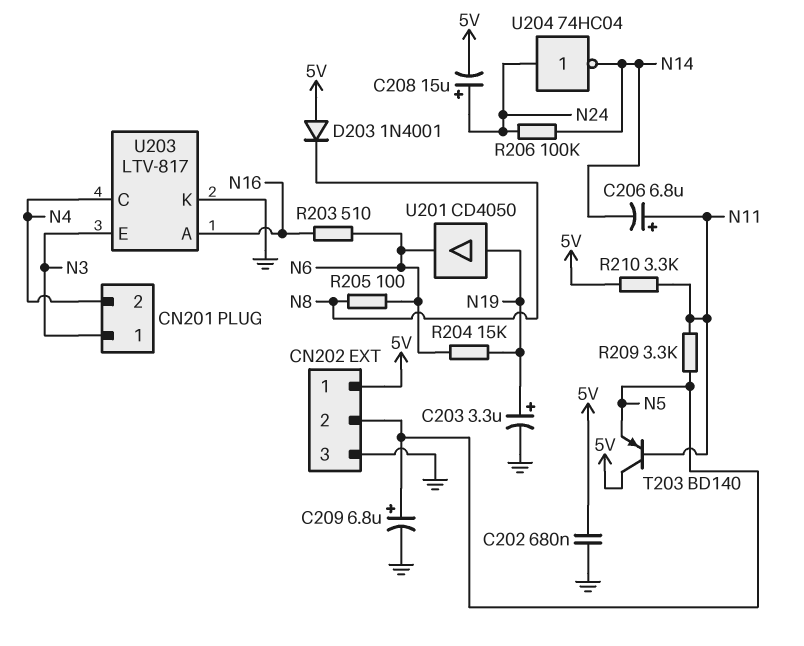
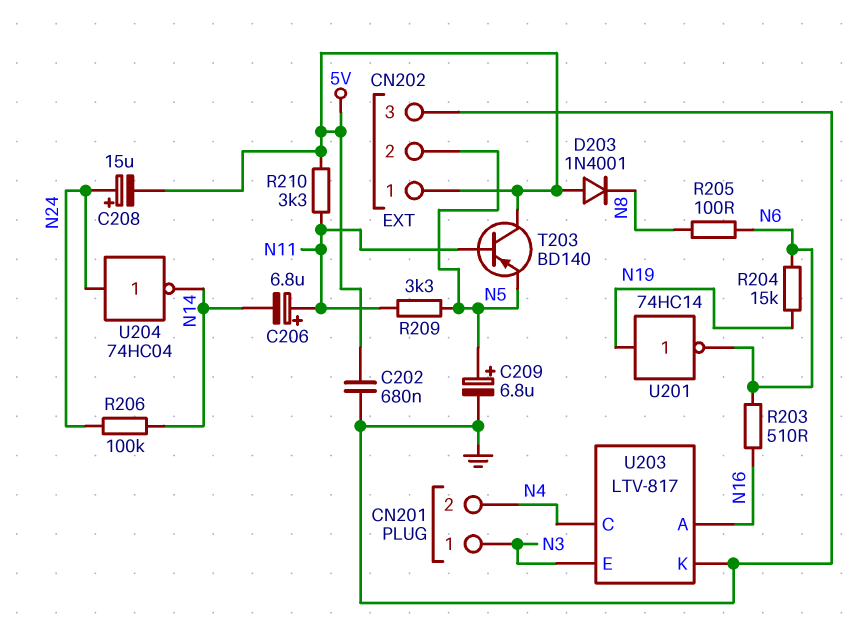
C203: 3.3uF (plus N19, minus GND) -> none
U201: buffer CD4050 (in N19, out N6) -> NOT 74HC14 (in N19, out N6)

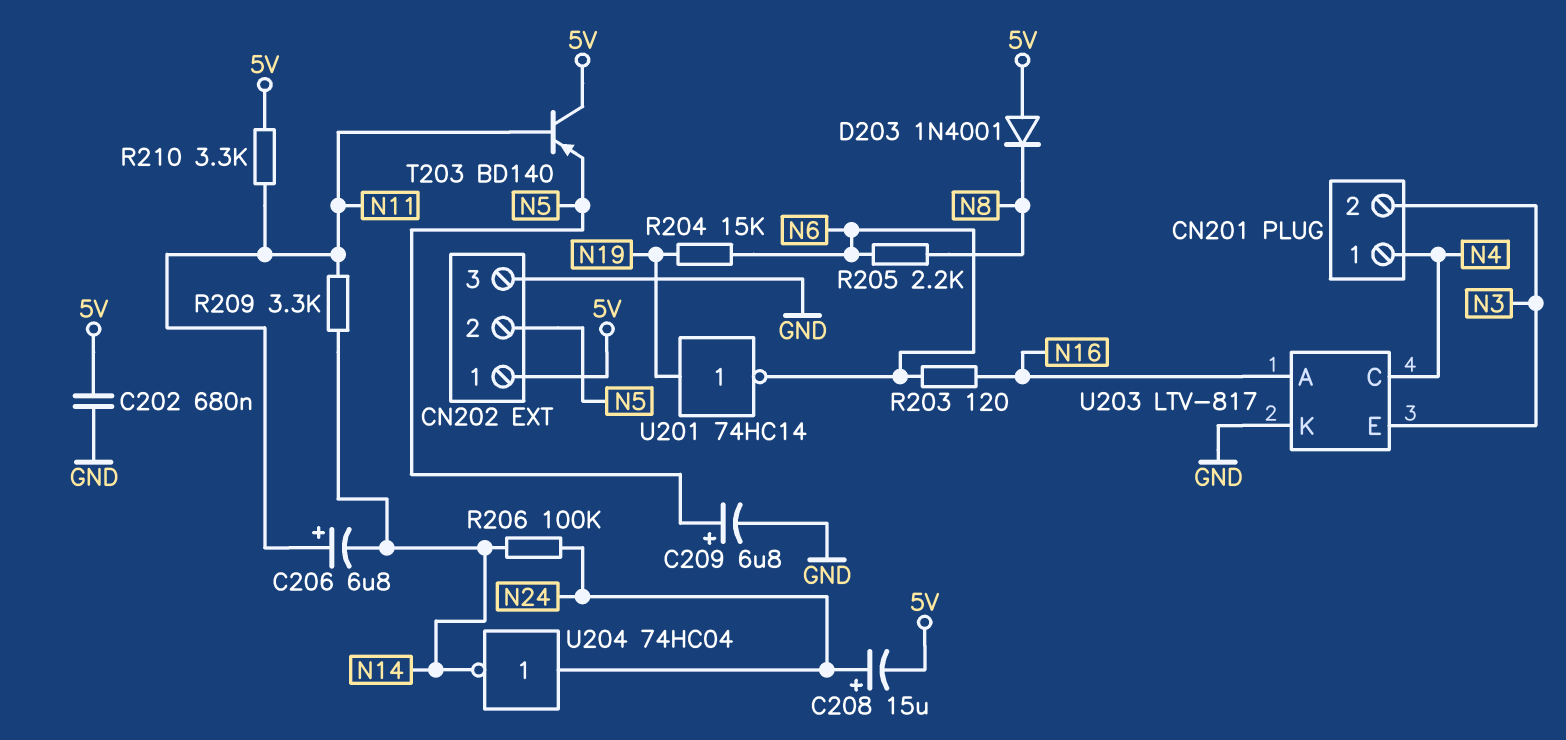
CN201 pin 1: N3 -> N4
CN201 pin 2: N4 -> N3
R203: 510 (N6, N16) -> 120 (N6, N16)
R205: 100 (N6, N8) -> 2.2k (N6, N8)
R209: 3.3k (N5, N11) -> 3.3k (N11, N14)

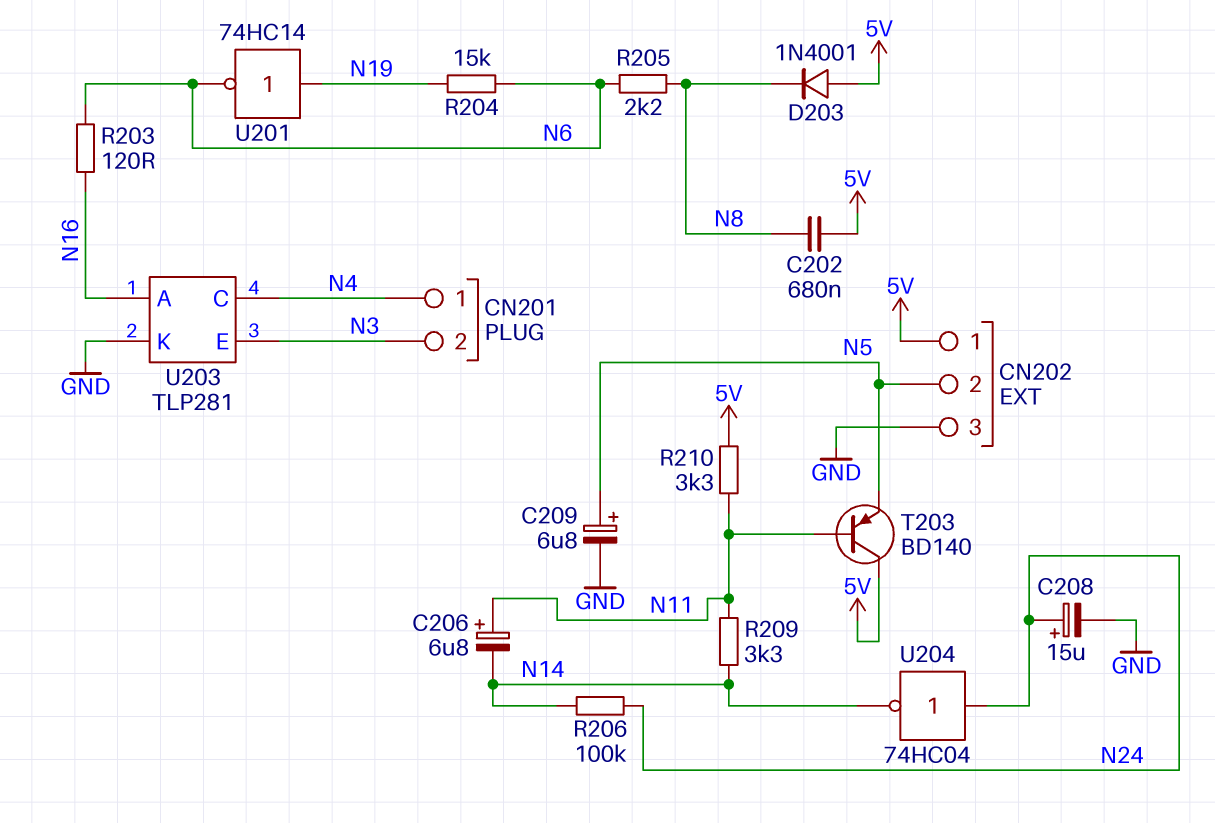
C202: 680nF (5V, GND) -> 680nF (5V, N8)
C208: 15uF (plus N24, minus 5V) -> 15uF (plus N24, minus GND)
U203: LTV-817 -> TLP281

